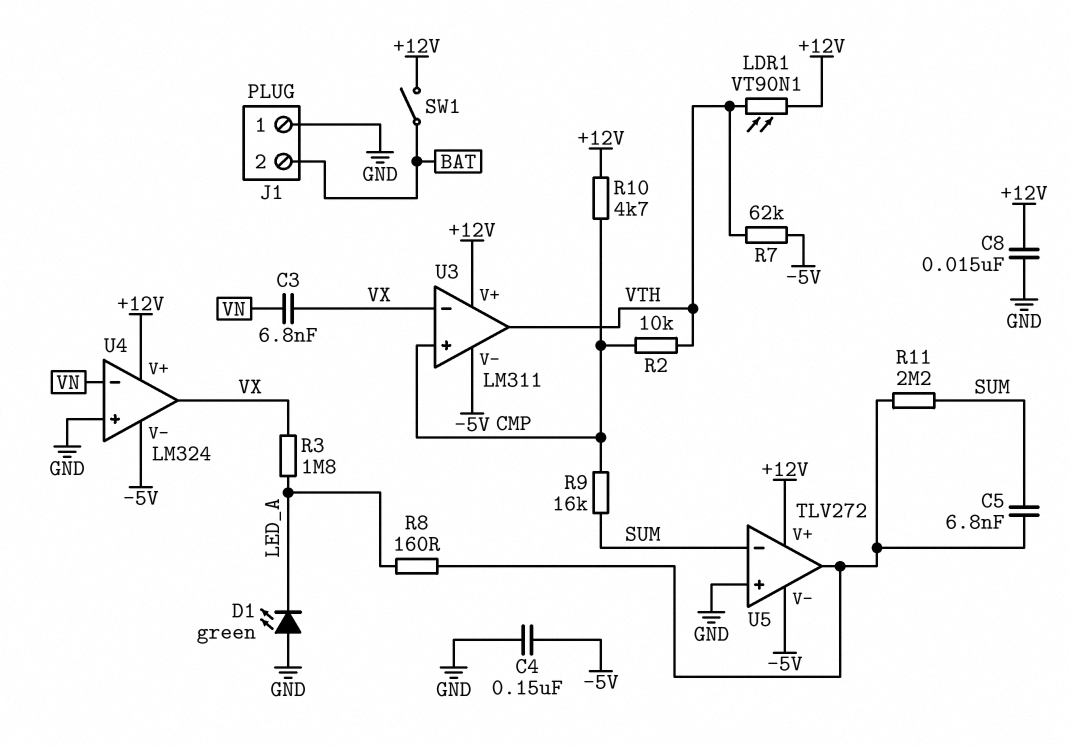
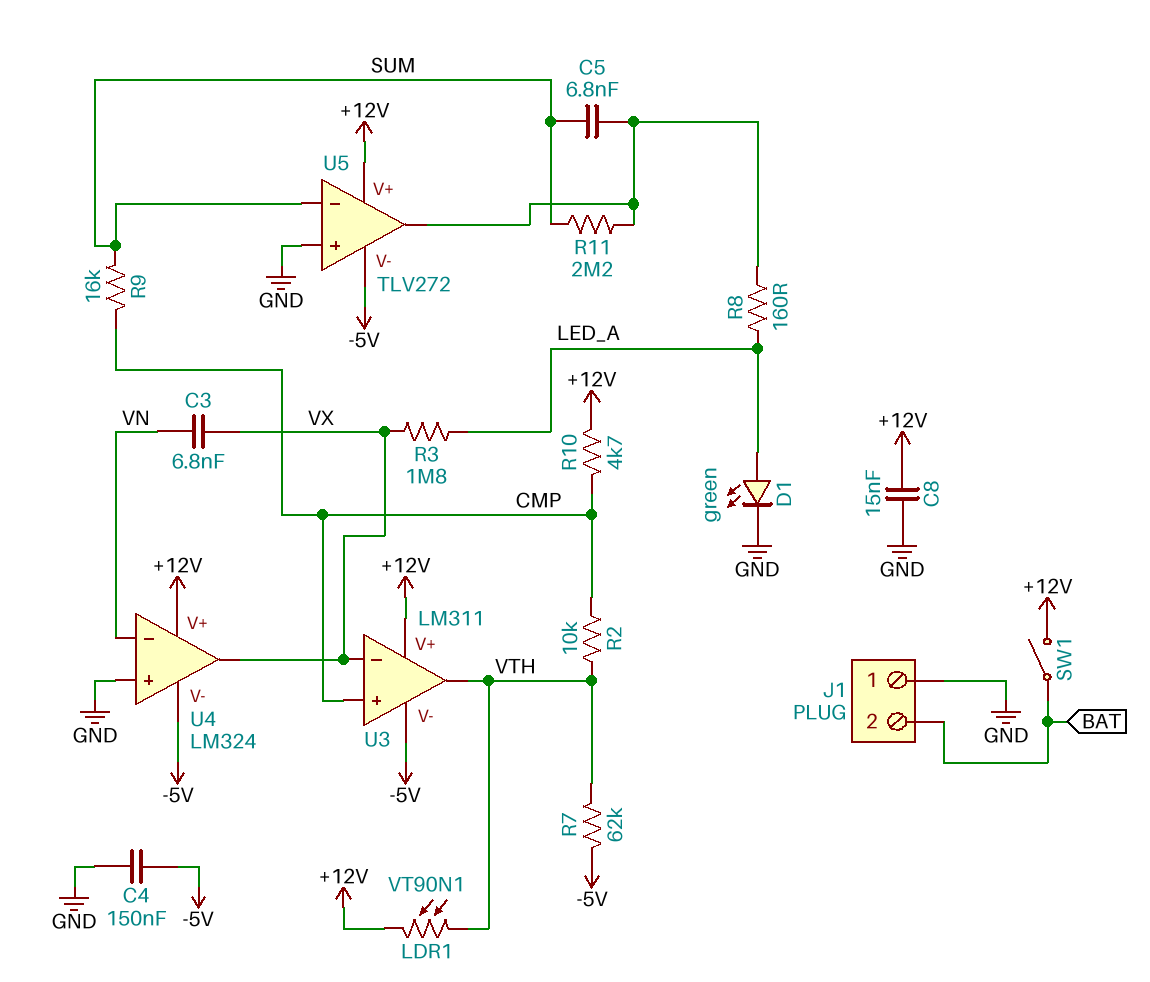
D1: LED green (A GND, K LED_A) -> LED green (A LED_A, K GND)

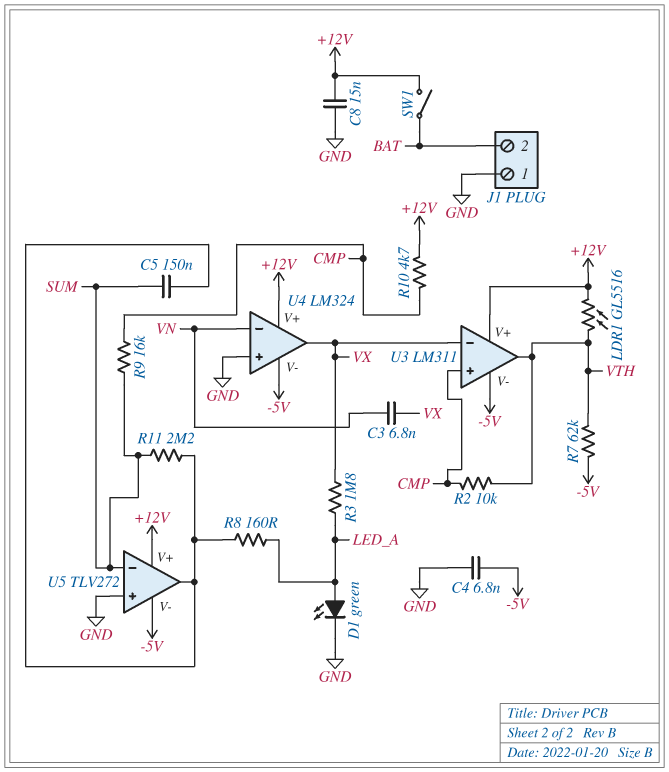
C4: 150nF (-5V, GND) -> 6.8nF (-5V, GND)
C5: 6.8nF (SUM, U5/out) -> 150nF (SUM, U5/out)
LDR1: VT90N1 (+12V, VTH) -> GL5516 (+12V, VTH)

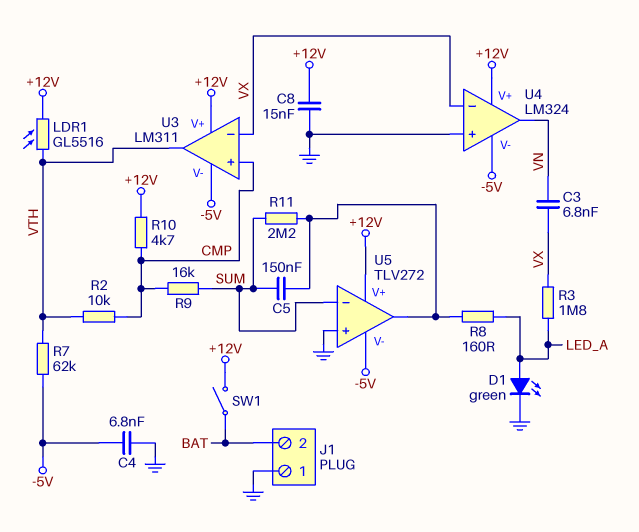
U4 pin in-: VN -> VX
U4 pin out: VX -> VN

